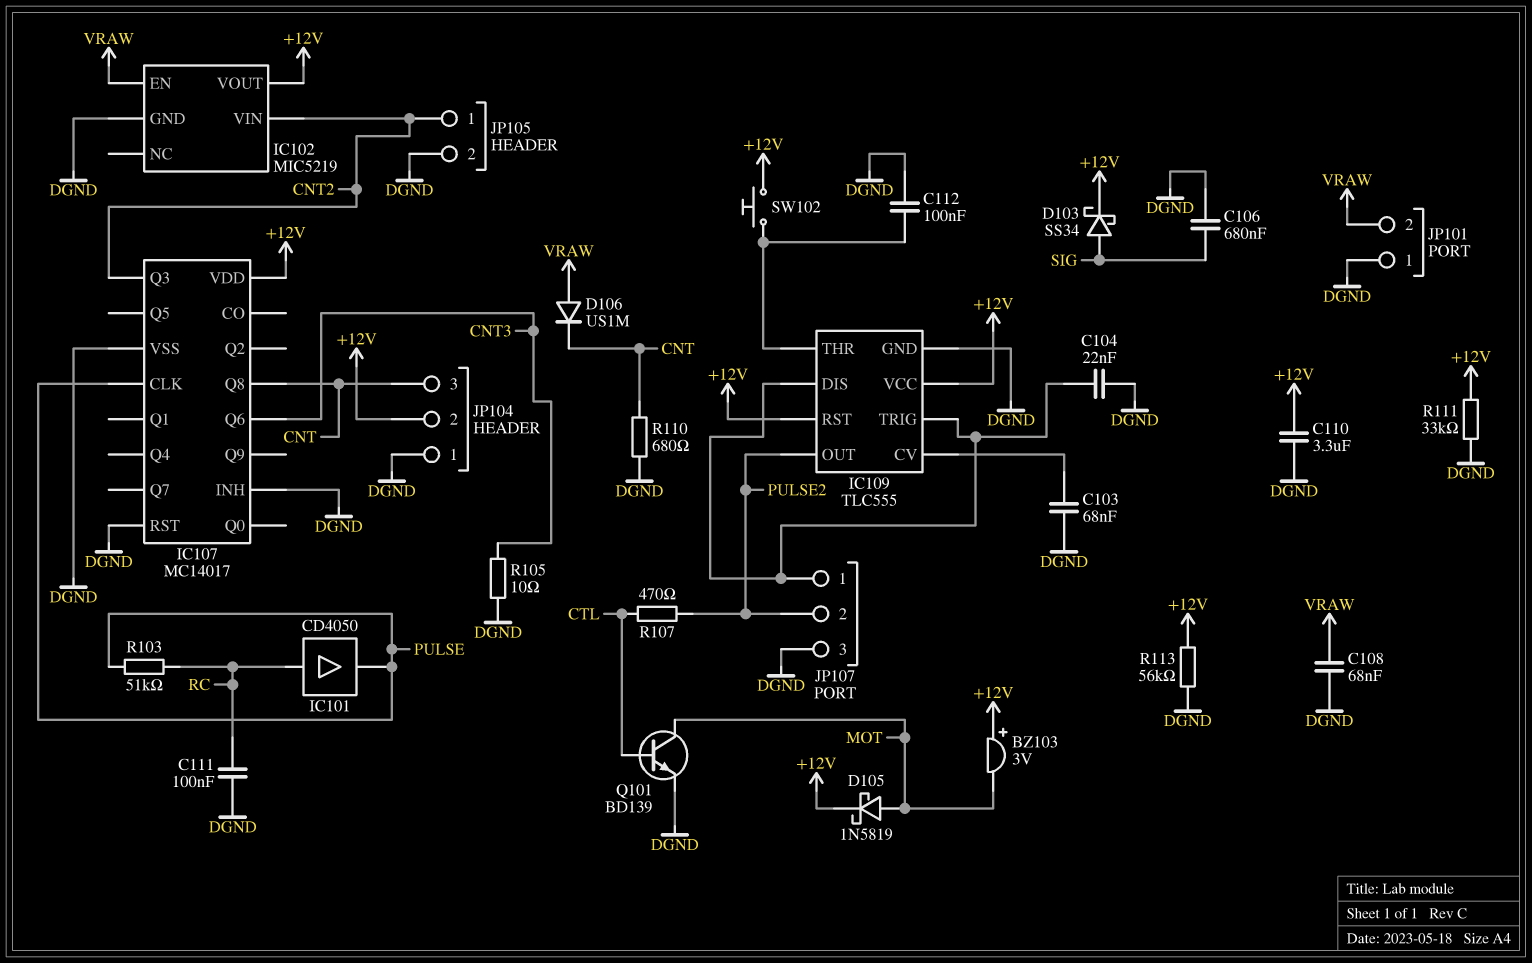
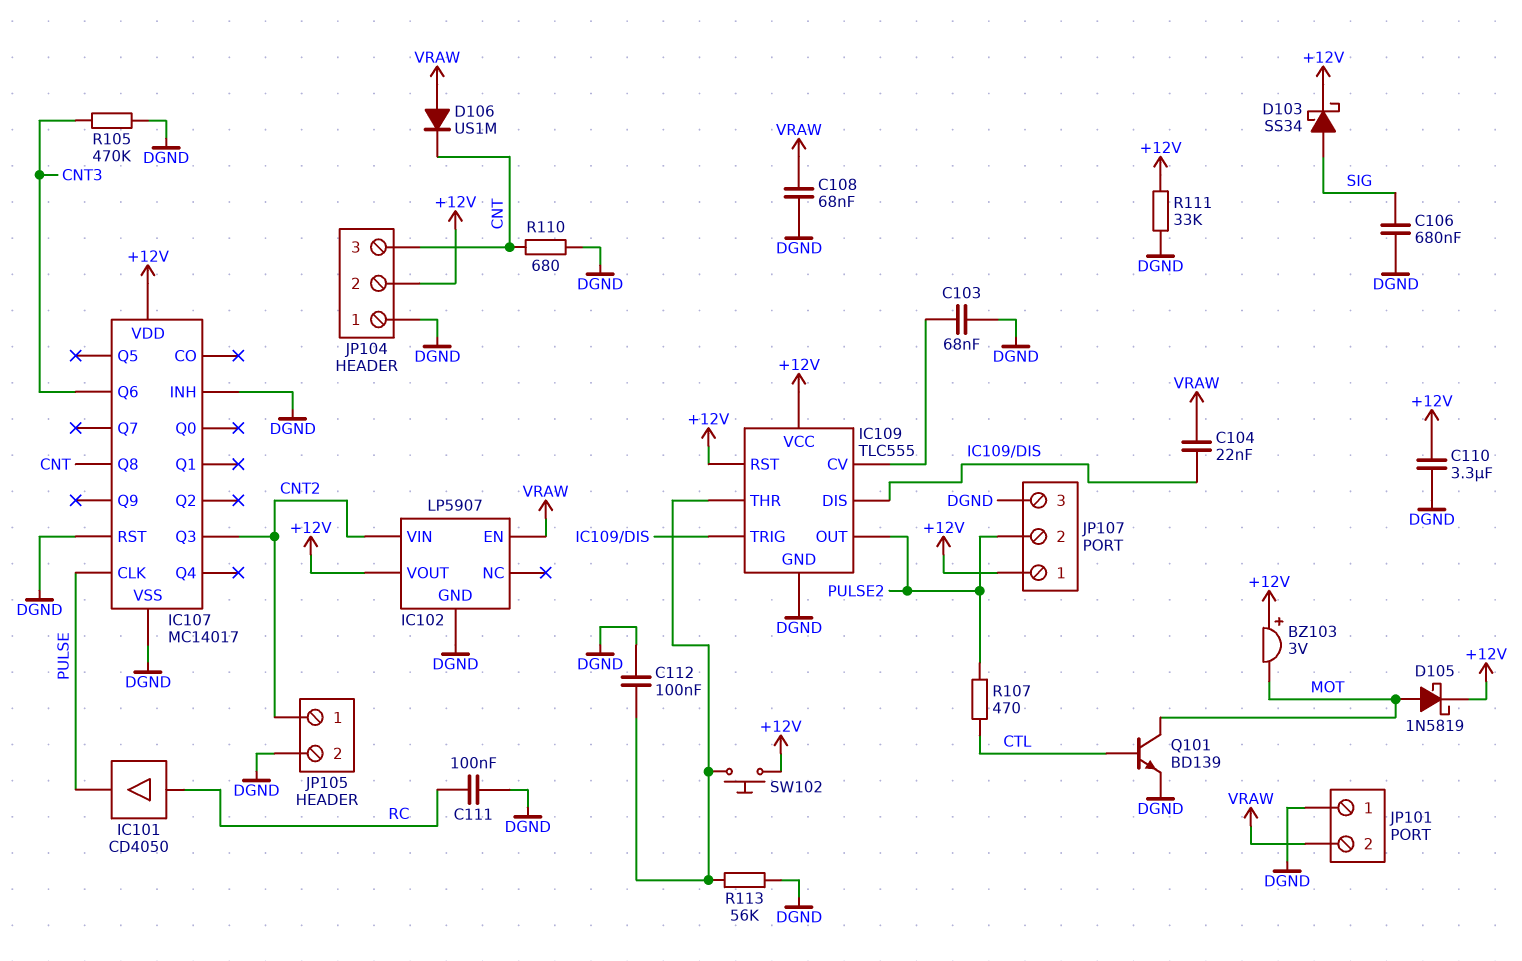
C104: 22nF (DGND, IC109/DIS) -> 22nF (IC109/DIS, VRAW)
IC102: MIC5219 -> LP5907
JP107 pin 1: IC109/DIS -> +12V
R103: 51k (PULSE, RC) -> none
R105: 10 (CNT3, DGND) -> 470k (CNT3, DGND)
R113: 56k (+12V, DGND) -> 56k (DGND, IC109/THR)

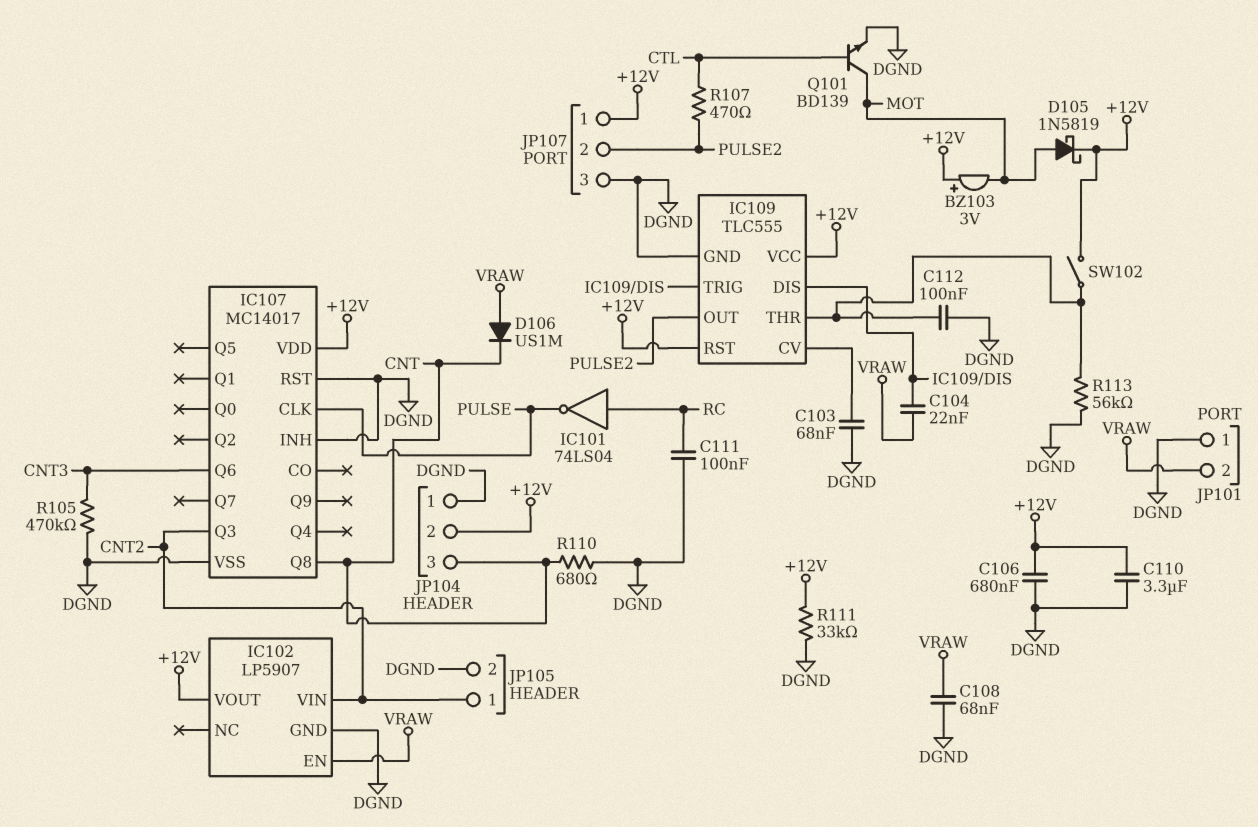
C106: 680nF (DGND, SIG) -> 680nF (+12V, DGND)
D103: schottky SS34 (A SIG, K +12V) -> none
IC101: buffer CD4050 (in RC, out PULSE) -> NOT 74LS04 (in RC, out PULSE)
SW102: button (+12V, IC109/THR) -> switch (+12V, IC109/THR)

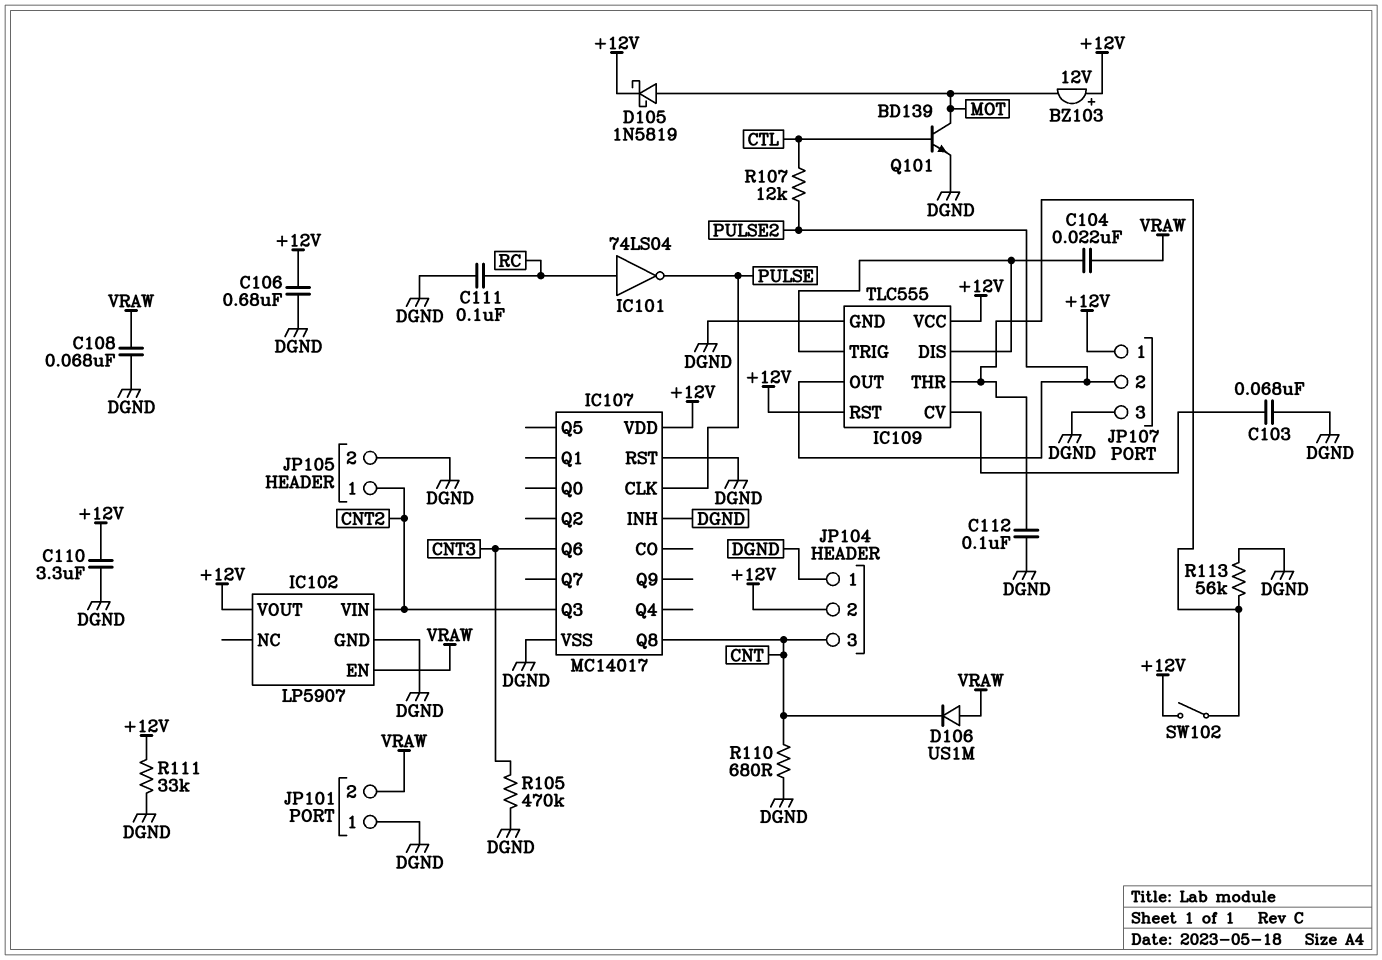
BZ103: buzzer 3V (plus +12V, minus MOT) -> buzzer 12V (plus +12V, minus MOT)
R107: 470 (CTL, PULSE2) -> 12k (CTL, PULSE2)

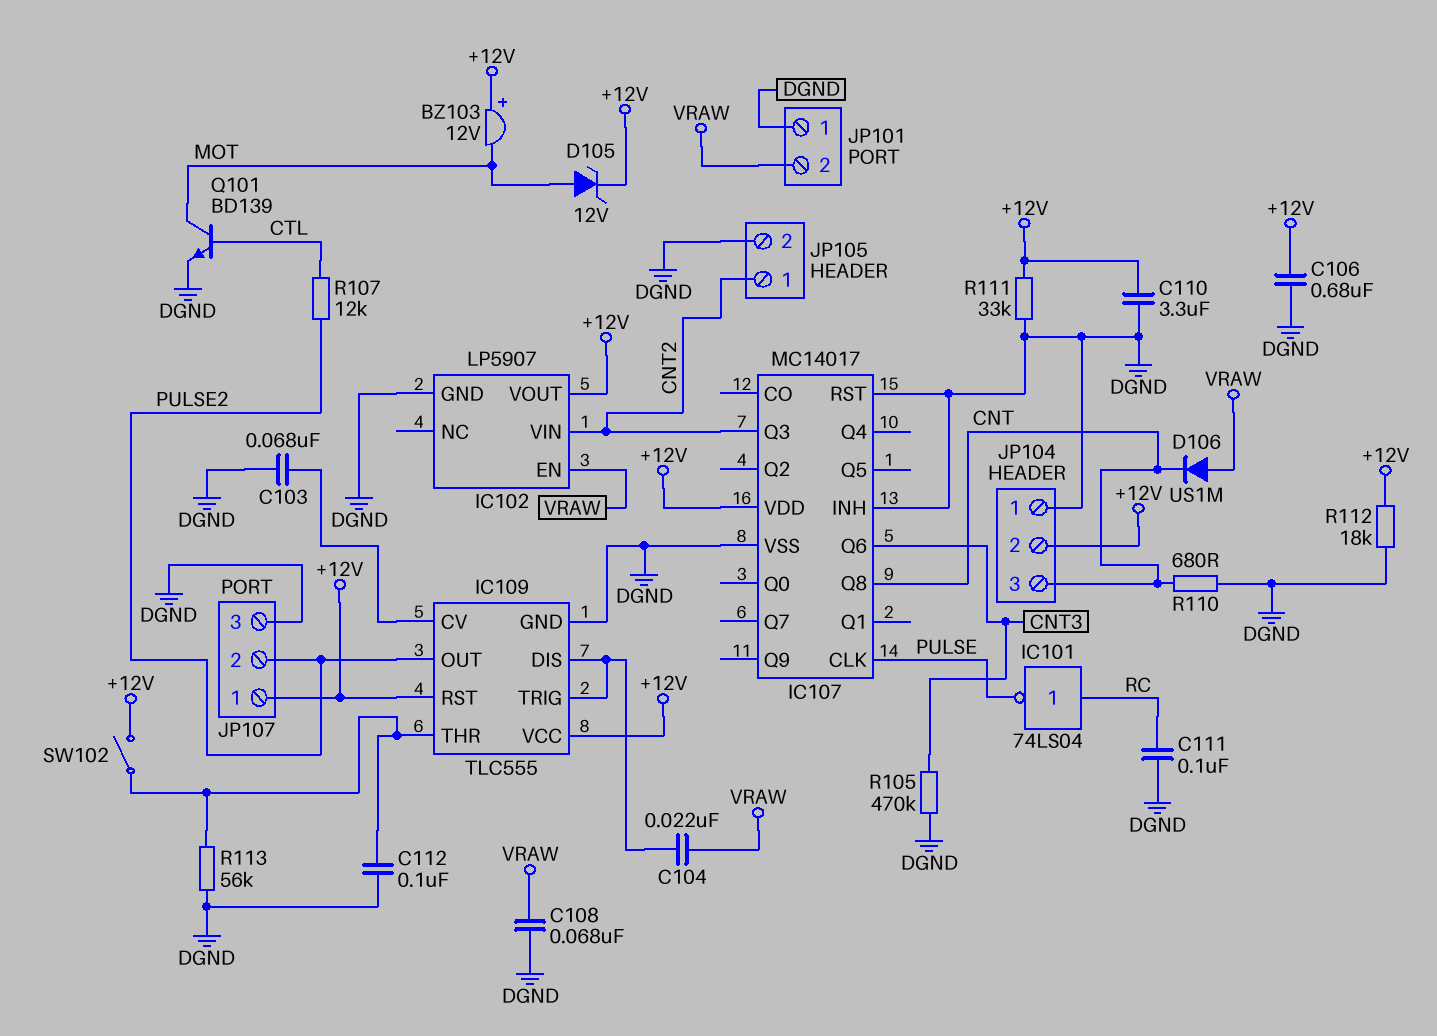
D105: schottky 1N5819 (A MOT, K +12V) -> zener 12V (A MOT, K +12V)
R112: none -> 18k (+12V, DGND)

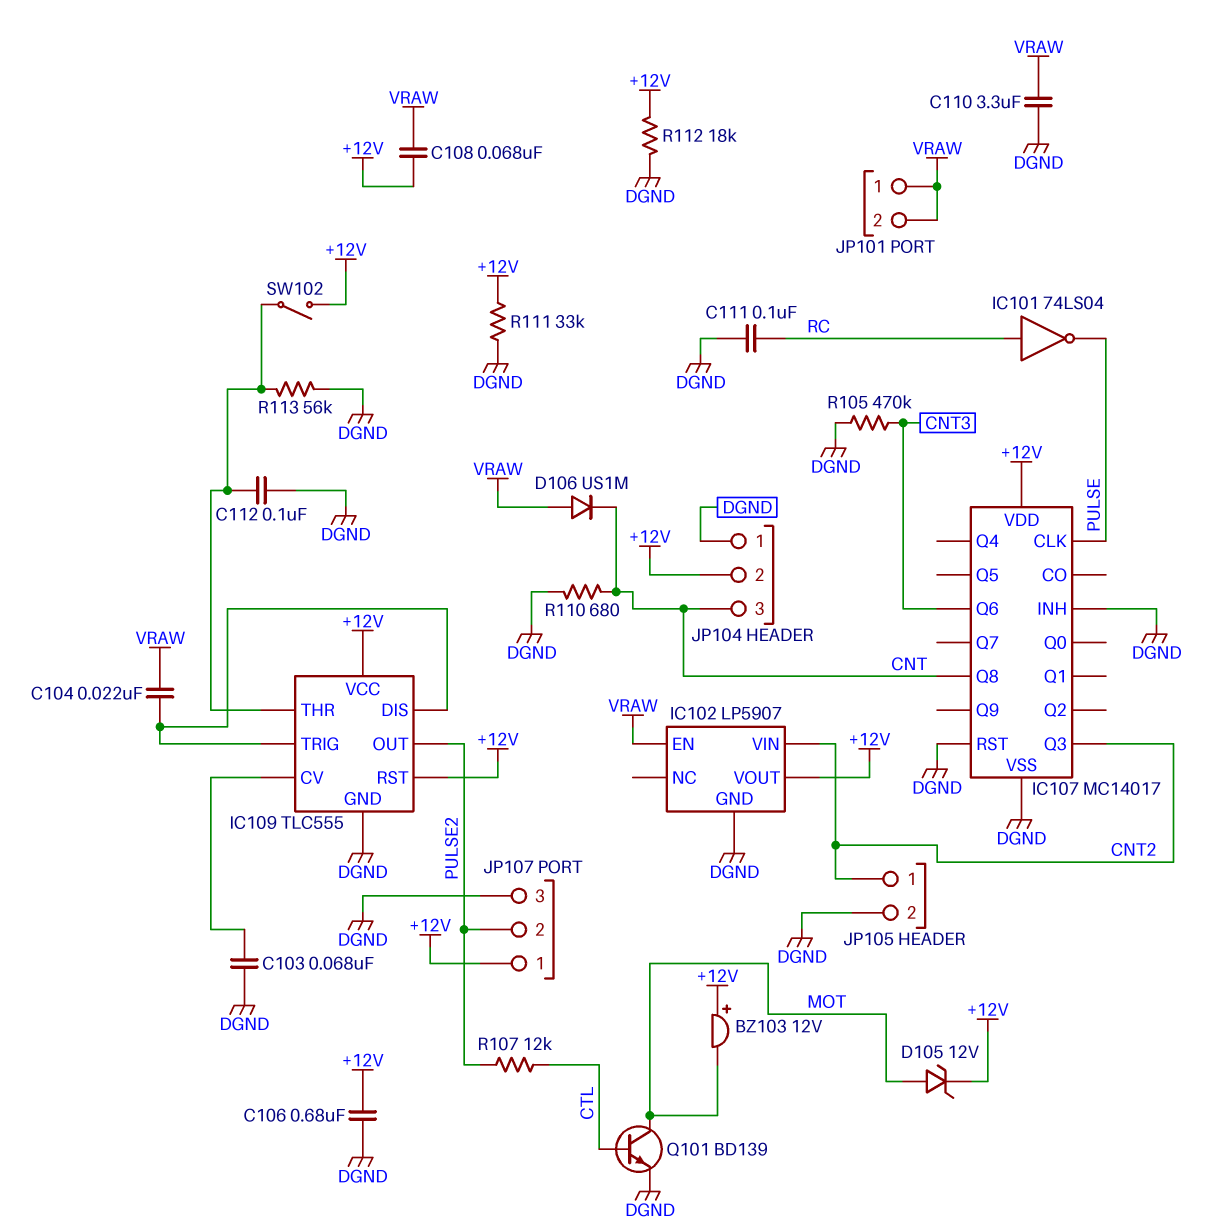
C108: 68nF (DGND, VRAW) -> 68nF (+12V, VRAW)
C110: 3.3uF (+12V, DGND) -> 3.3uF (DGND, VRAW)
JP101 pin 1: DGND -> VRAW

